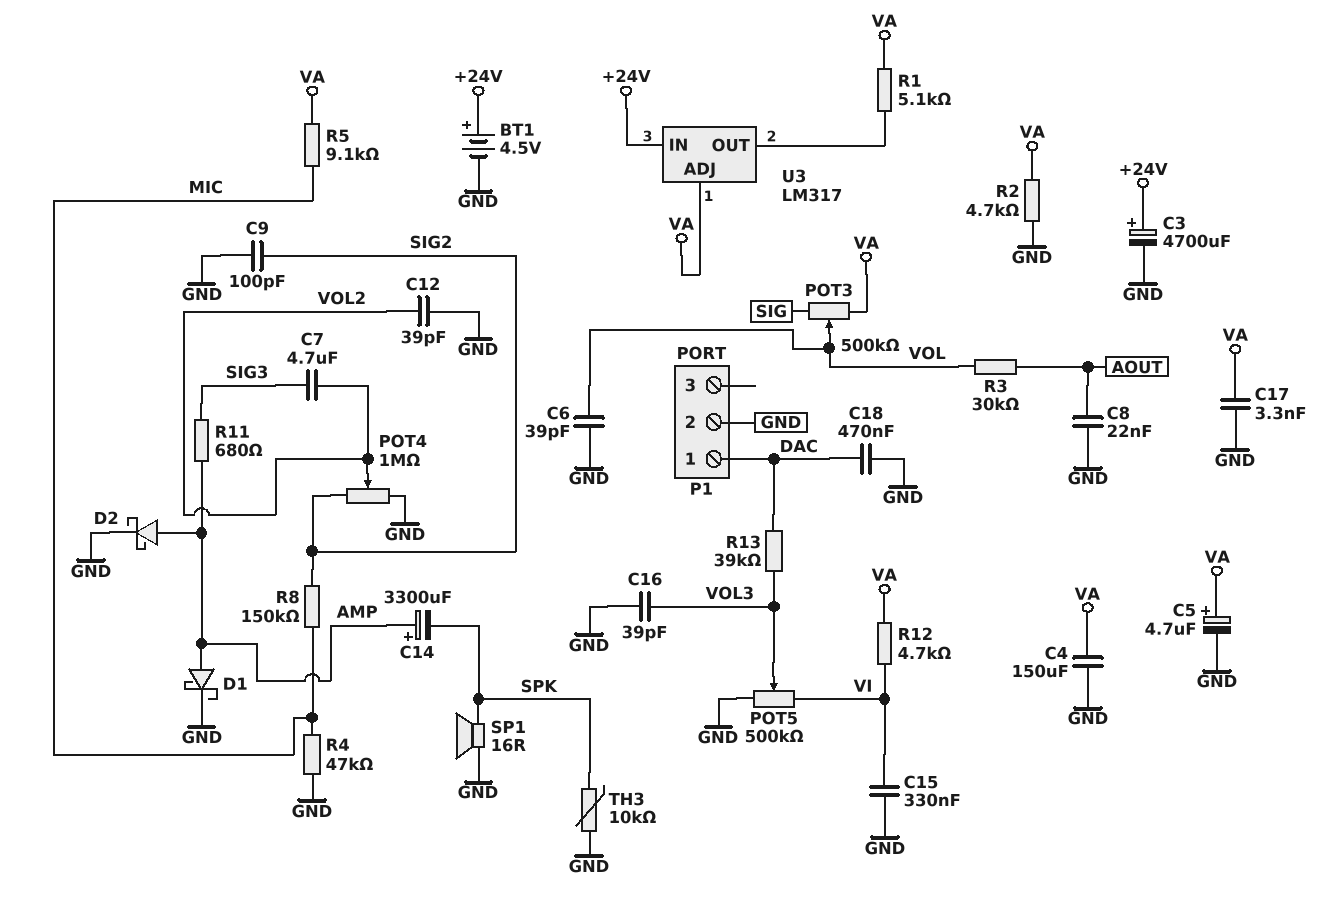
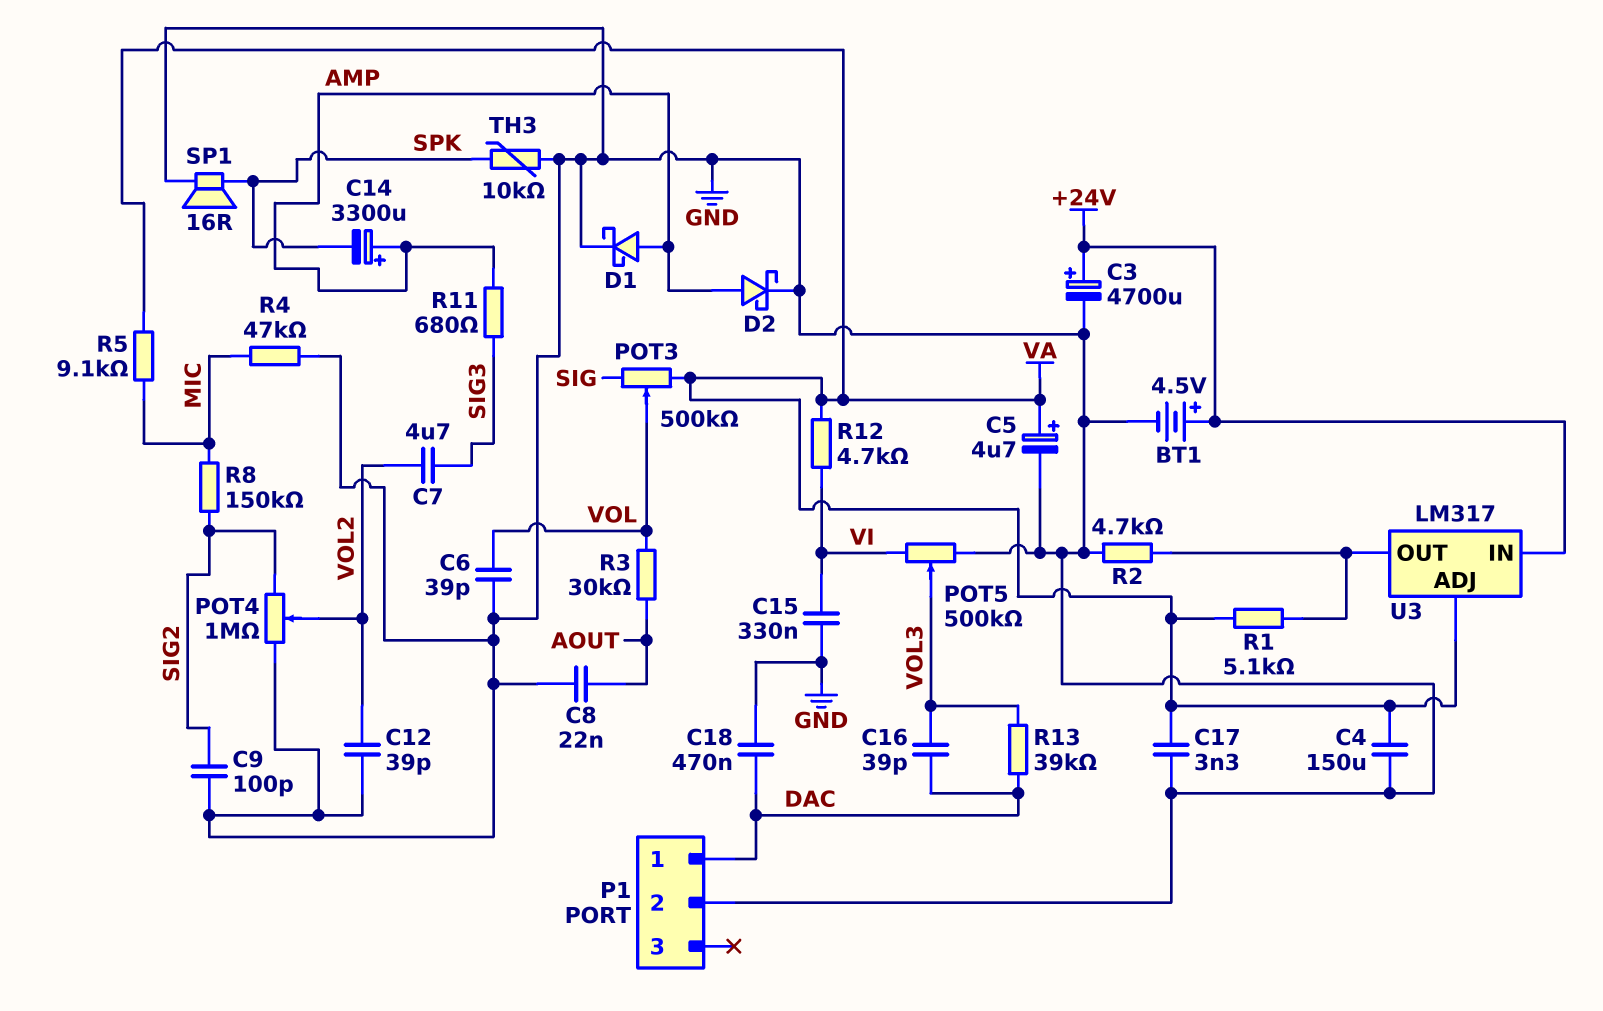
C16: 39pF (GND, VOL3) -> 39pF (DAC, VOL3)
R2: 4.7k (GND, VA) -> 4.7k (GND, U3/OUT)

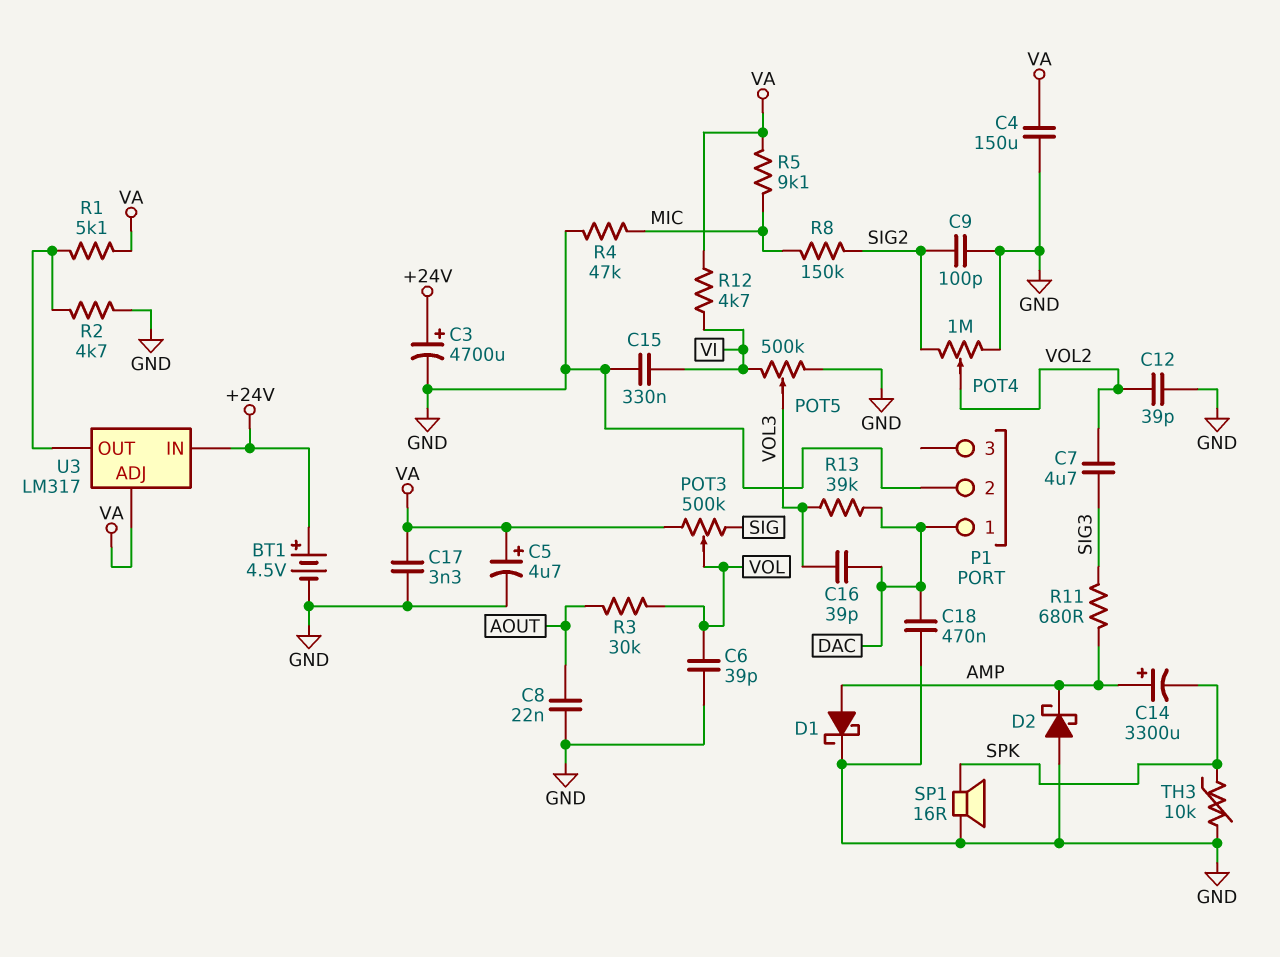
D2: schottky (A AMP, K GND) -> schottky (A GND, K AMP)

